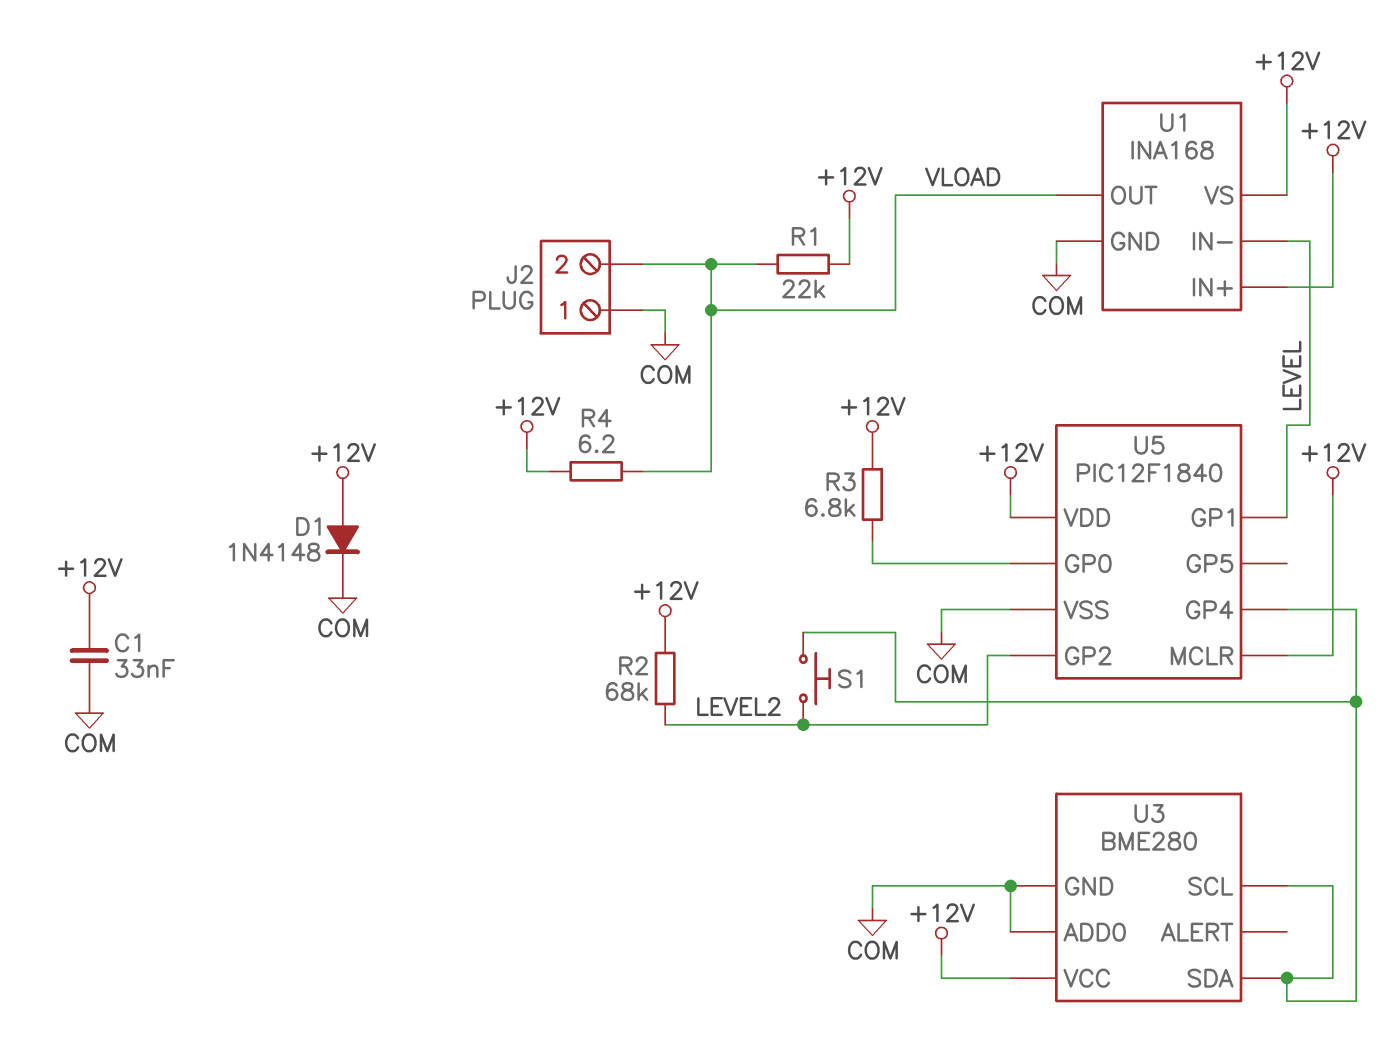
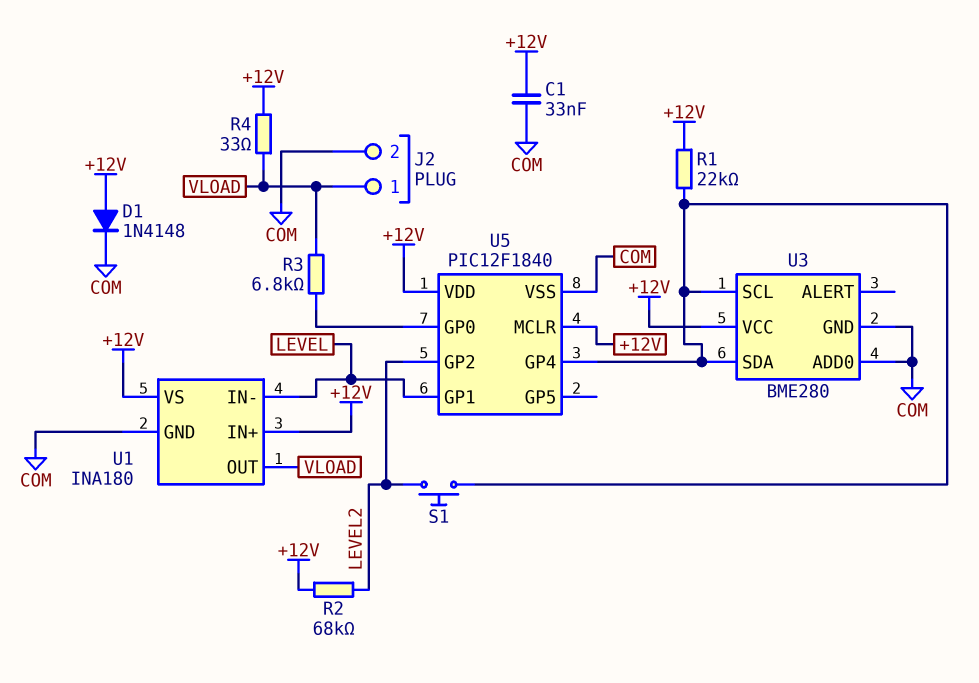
J2 pin 1: COM -> VLOAD
J2 pin 2: VLOAD -> COM
R1: 22k (+12V, VLOAD) -> 22k (+12V, U3/SCL)
R3: 6.8k (+12V, U5/GP0) -> 6.8k (U5/GP0, VLOAD)
R4: 6.2 (+12V, VLOAD) -> 33 (+12V, VLOAD)
U1: INA168 -> INA180

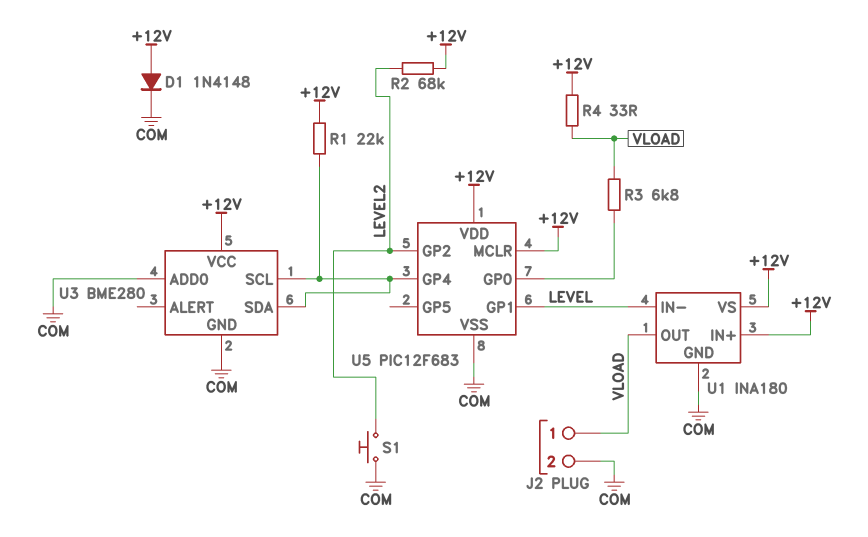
C1: 33nF (+12V, COM) -> none
S1: button (LEVEL2, U3/SCL) -> button (COM, LEVEL2)
U5: PIC12F1840 -> PIC12F683

